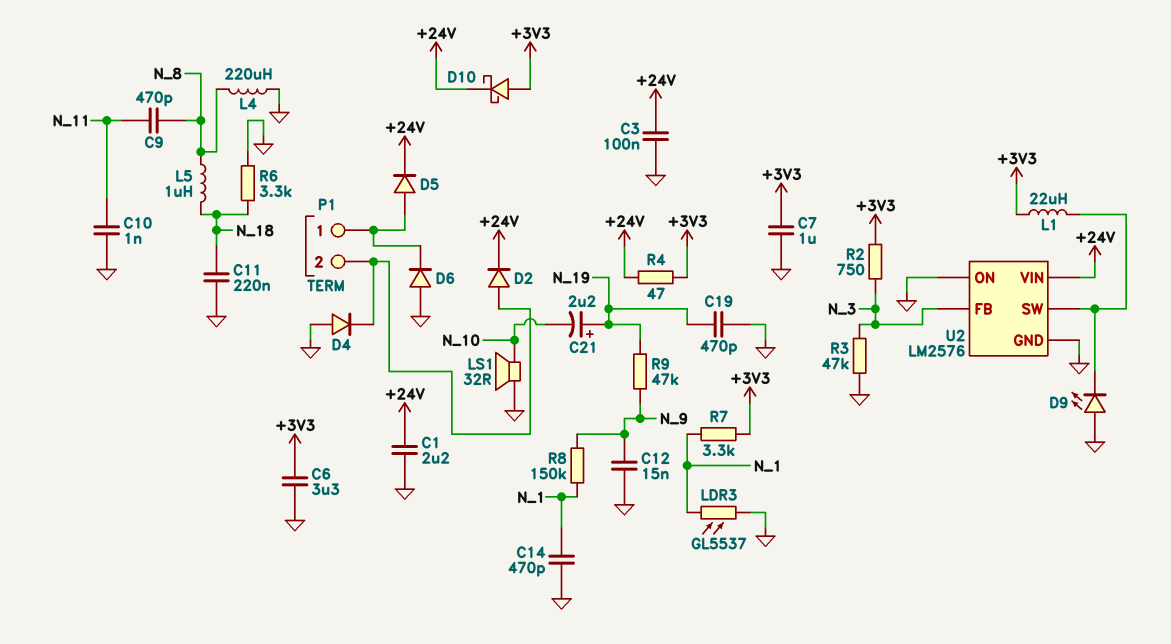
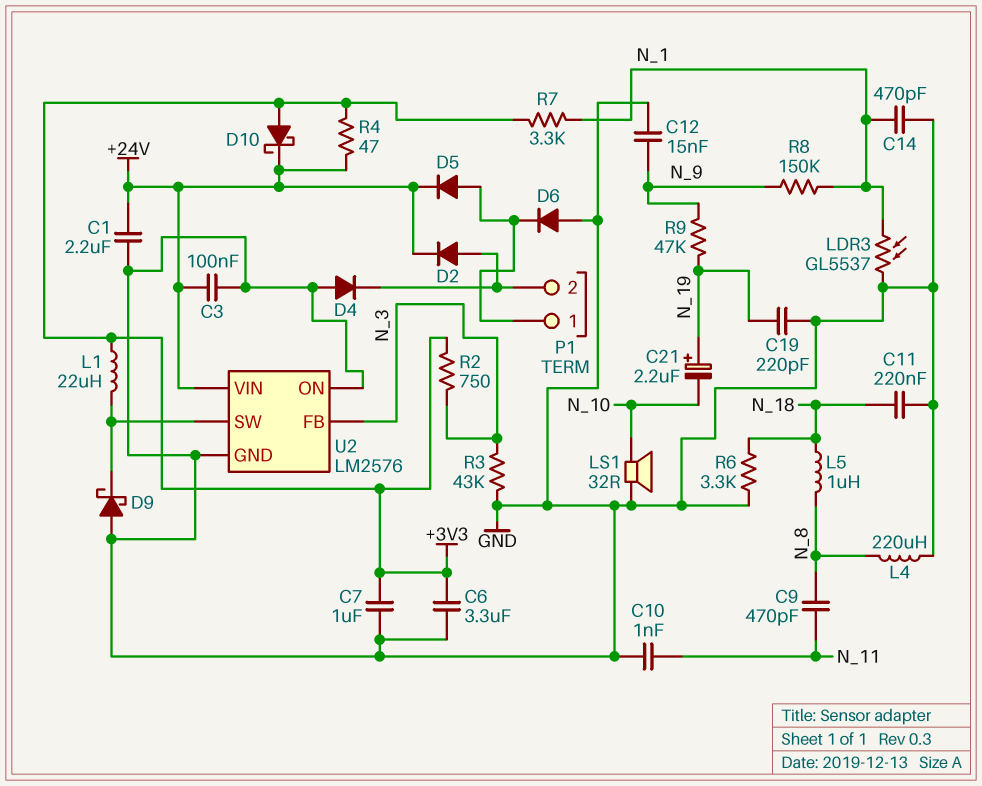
C19: 470pF (GND, N_19) -> 220pF (GND, N_19)
D9: LED (A GND, K U2/SW) -> schottky (A GND, K U2/SW)
R3: 47k (GND, N_3) -> 43k (GND, N_3)

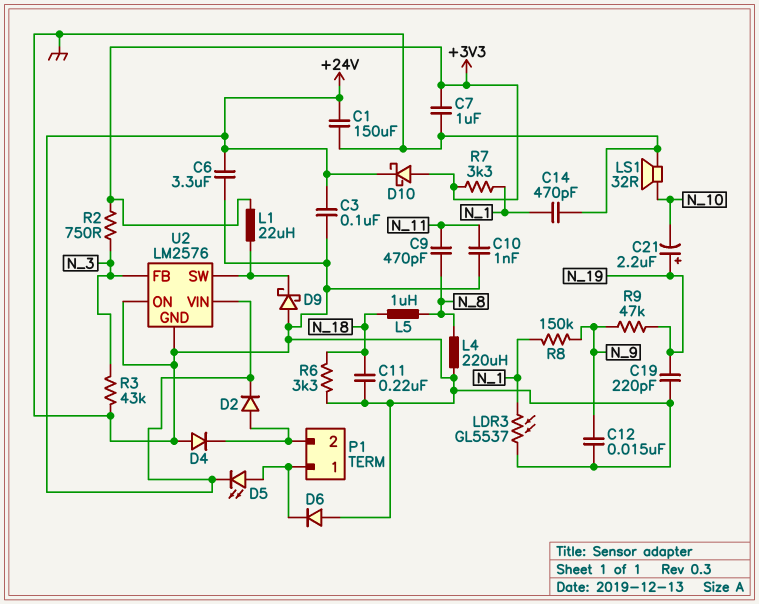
C1: 2.2uF (+24V, GND) -> 150uF (+24V, GND)
C6: 3.3uF (+3V3, GND) -> 3.3uF (+24V, GND)
D5: diode (A P1/1, K +24V) -> LED (A P1/1, K +24V)
R4: 47 (+3V3, +24V) -> none

